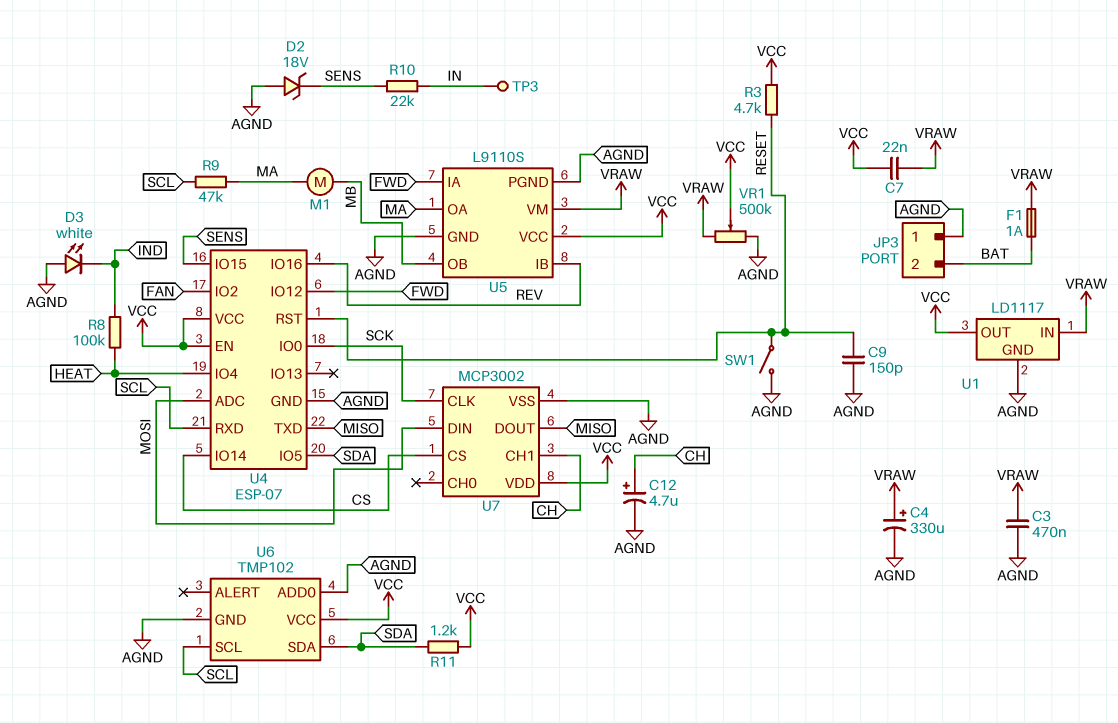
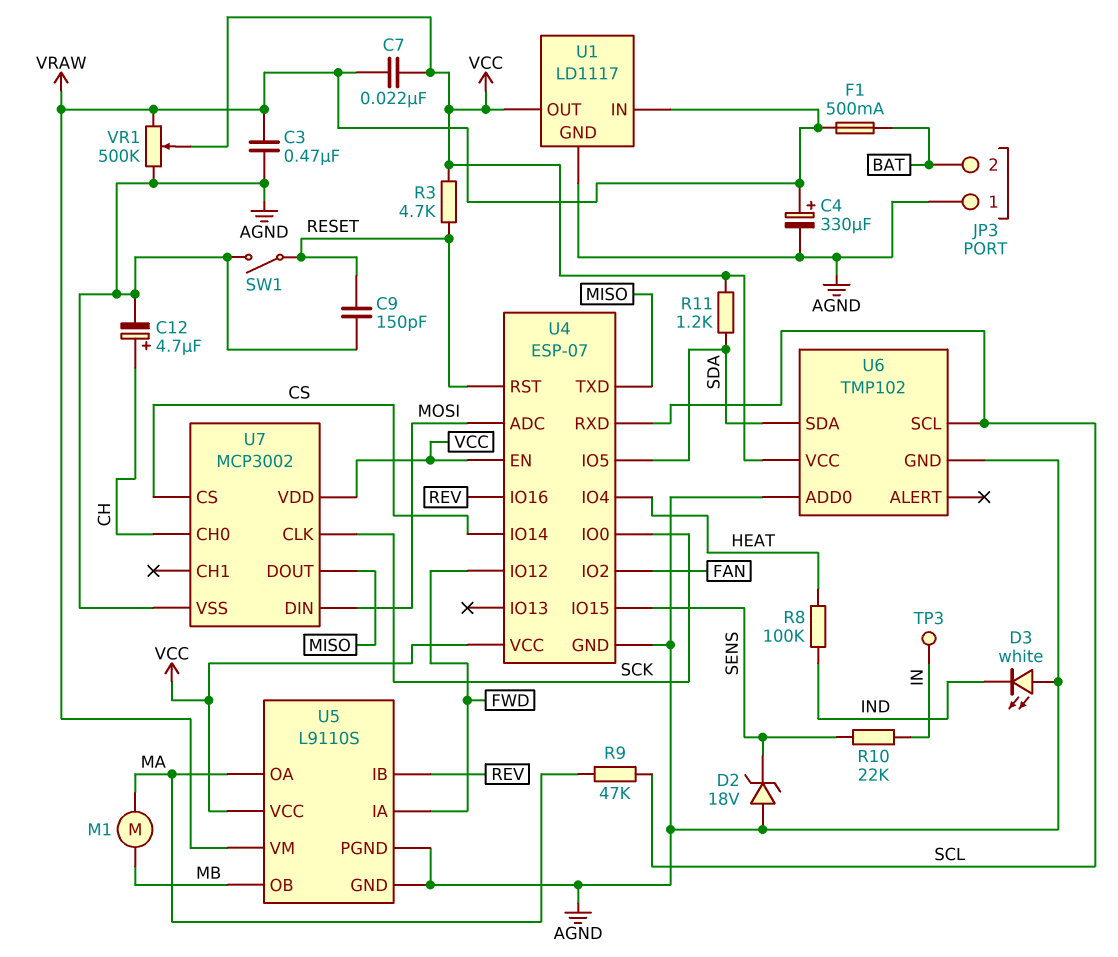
F1: 1A (BAT, VRAW) -> 500mA (BAT, VRAW)
U7 pin CH0: none -> CH
U7 pin CH1: CH -> none

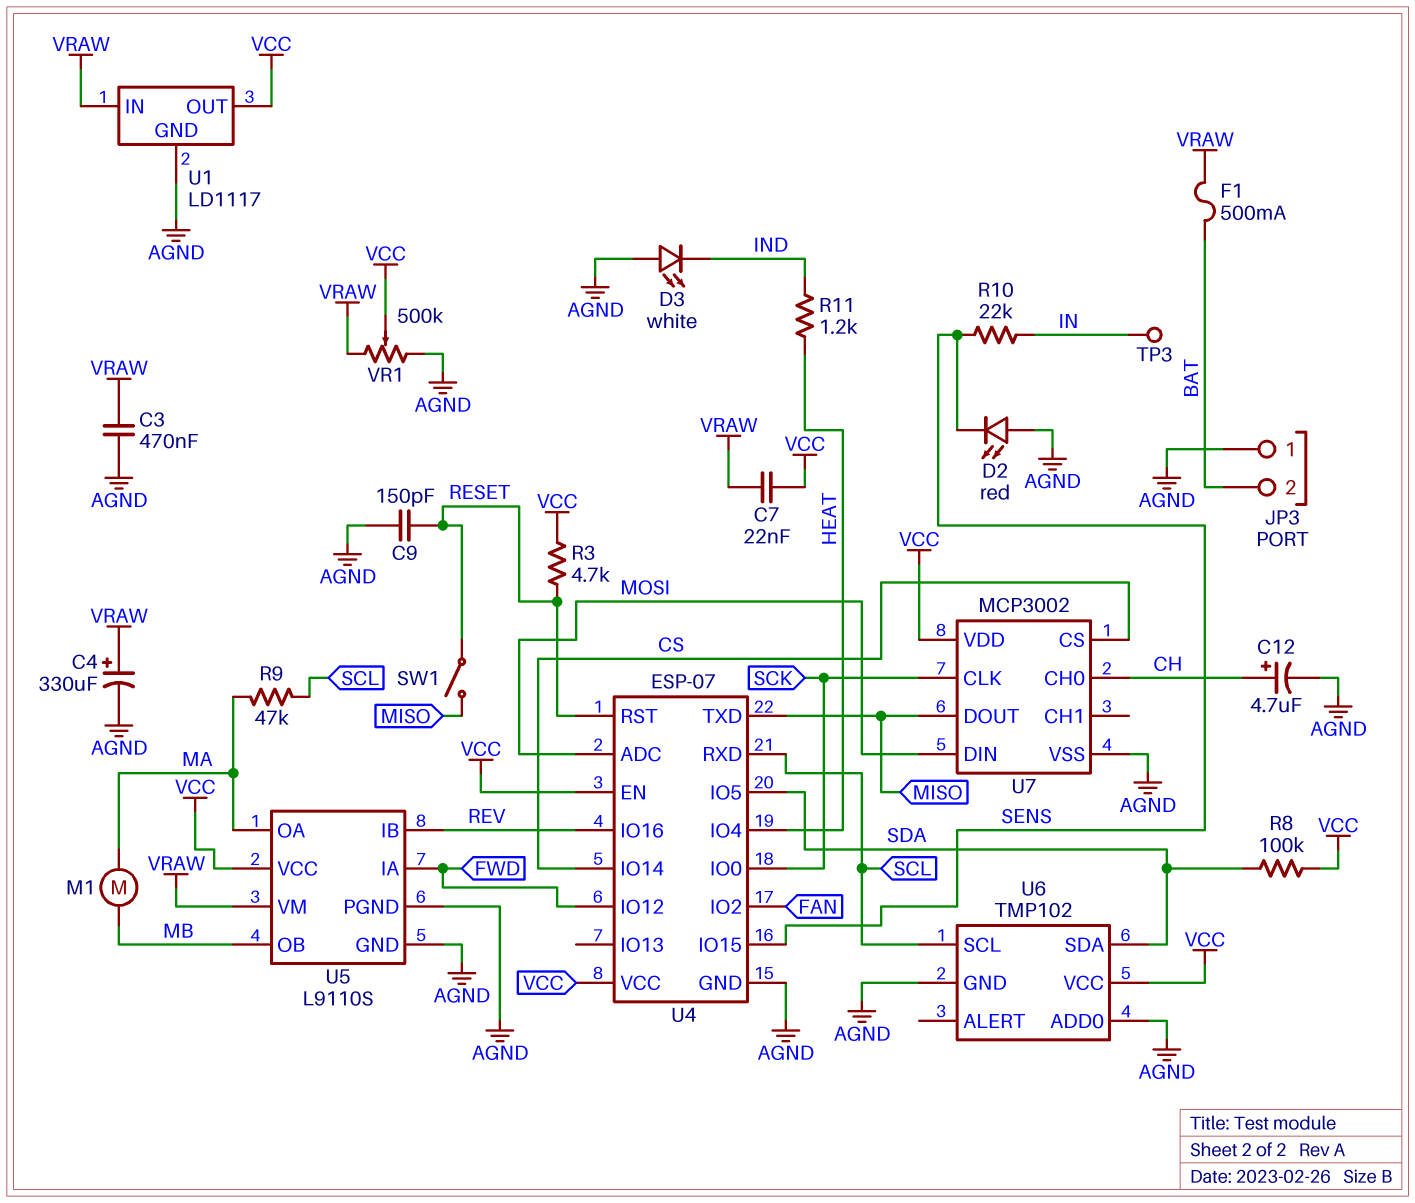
D2: zener 18V (A AGND, K SENS) -> LED red (A AGND, K SENS)
R8: 100k (HEAT, IND) -> 100k (SDA, VCC)
R11: 1.2k (SDA, VCC) -> 1.2k (HEAT, IND)
SW1: switch (AGND, RESET) -> switch (MISO, RESET)

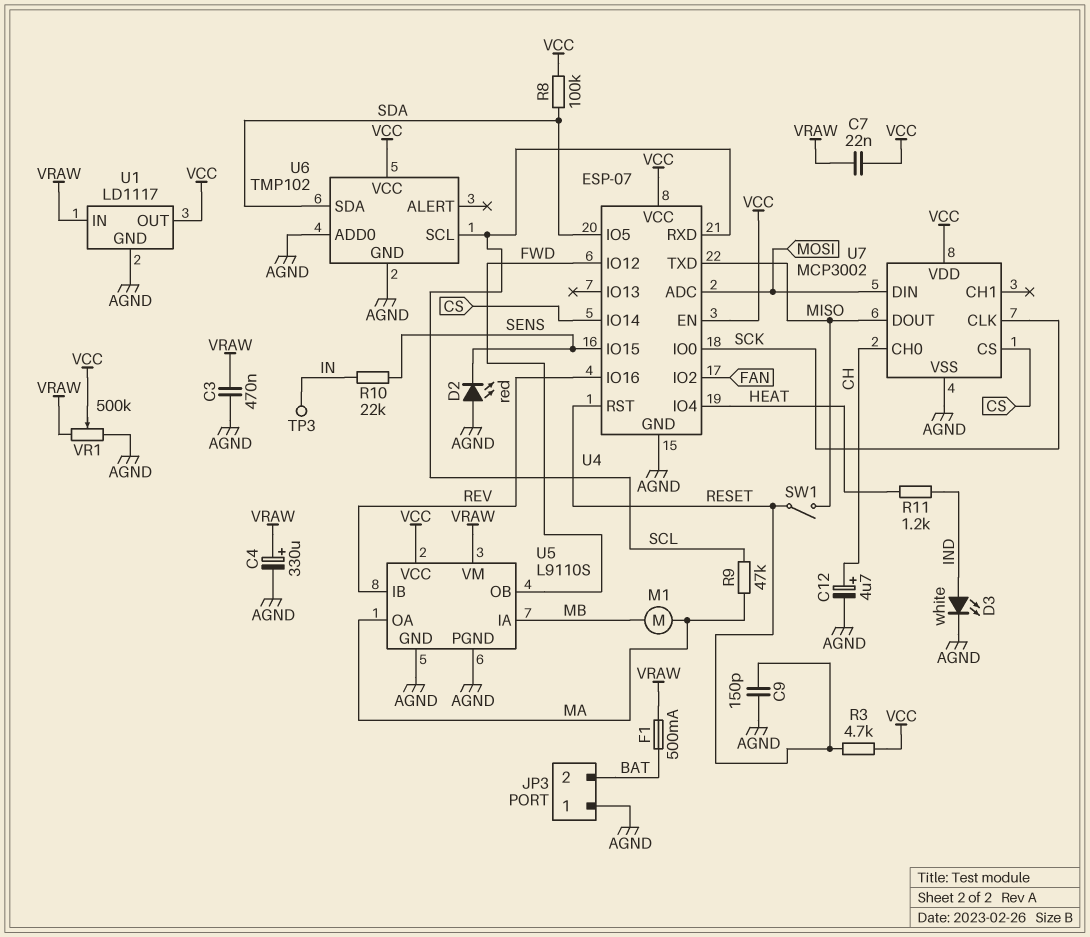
D3: LED white (A AGND, K IND) -> LED white (A IND, K AGND)
U5 pin IA: FWD -> MB
U5 pin OB: MB -> FWD

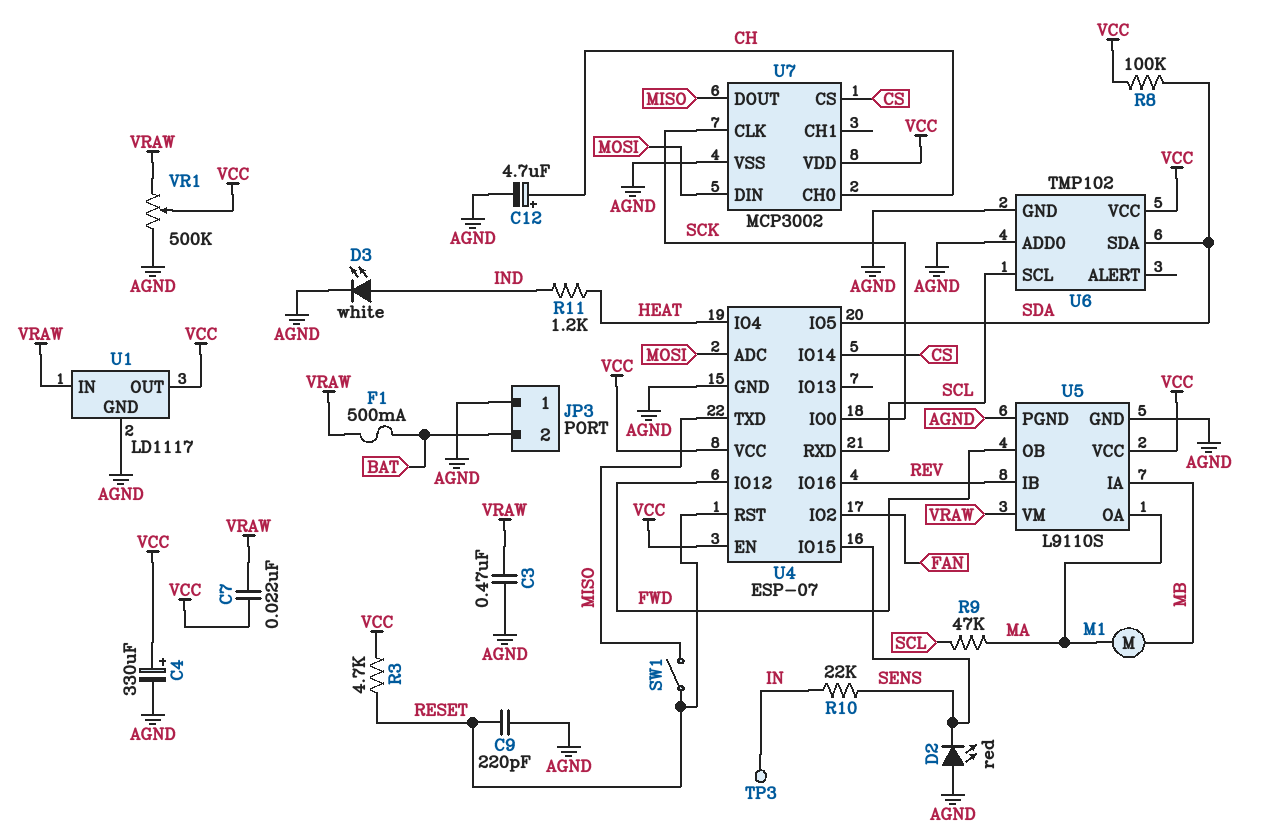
C4: 330uF (plus VRAW, minus AGND) -> 330uF (plus VCC, minus AGND)
C9: 150pF (AGND, RESET) -> 220pF (AGND, RESET)

